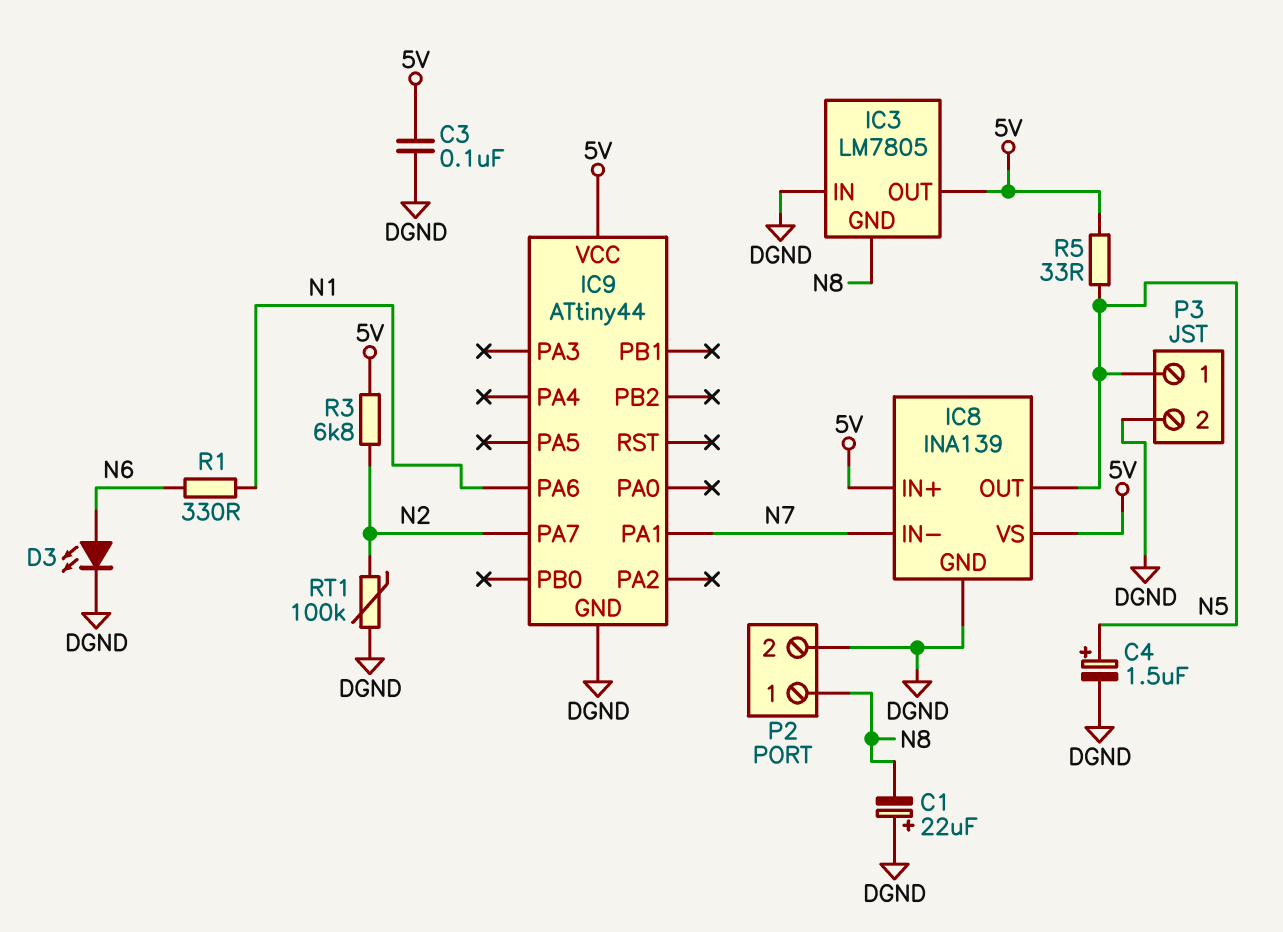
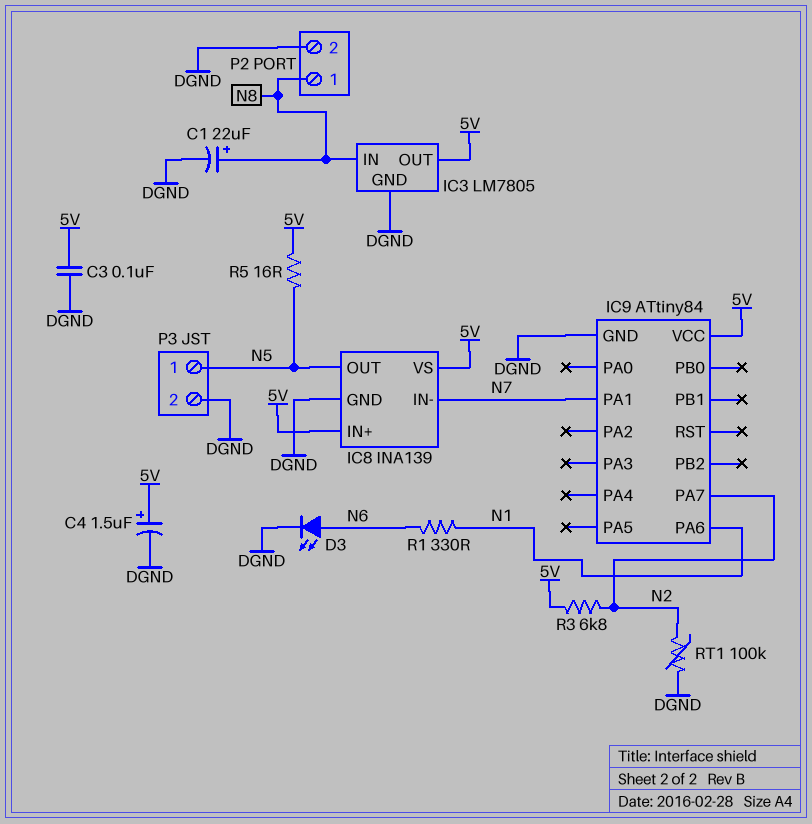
C1: 22uF (plus DGND, minus N8) -> 22uF (plus N8, minus DGND)
C4: 1.5uF (plus N5, minus DGND) -> 1.5uF (plus 5V, minus DGND)
IC3 pin GND: N8 -> DGND
IC3 pin IN: DGND -> N8
IC9: ATtiny44 -> ATtiny84
R5: 33 (5V, N5) -> 16 (5V, N5)

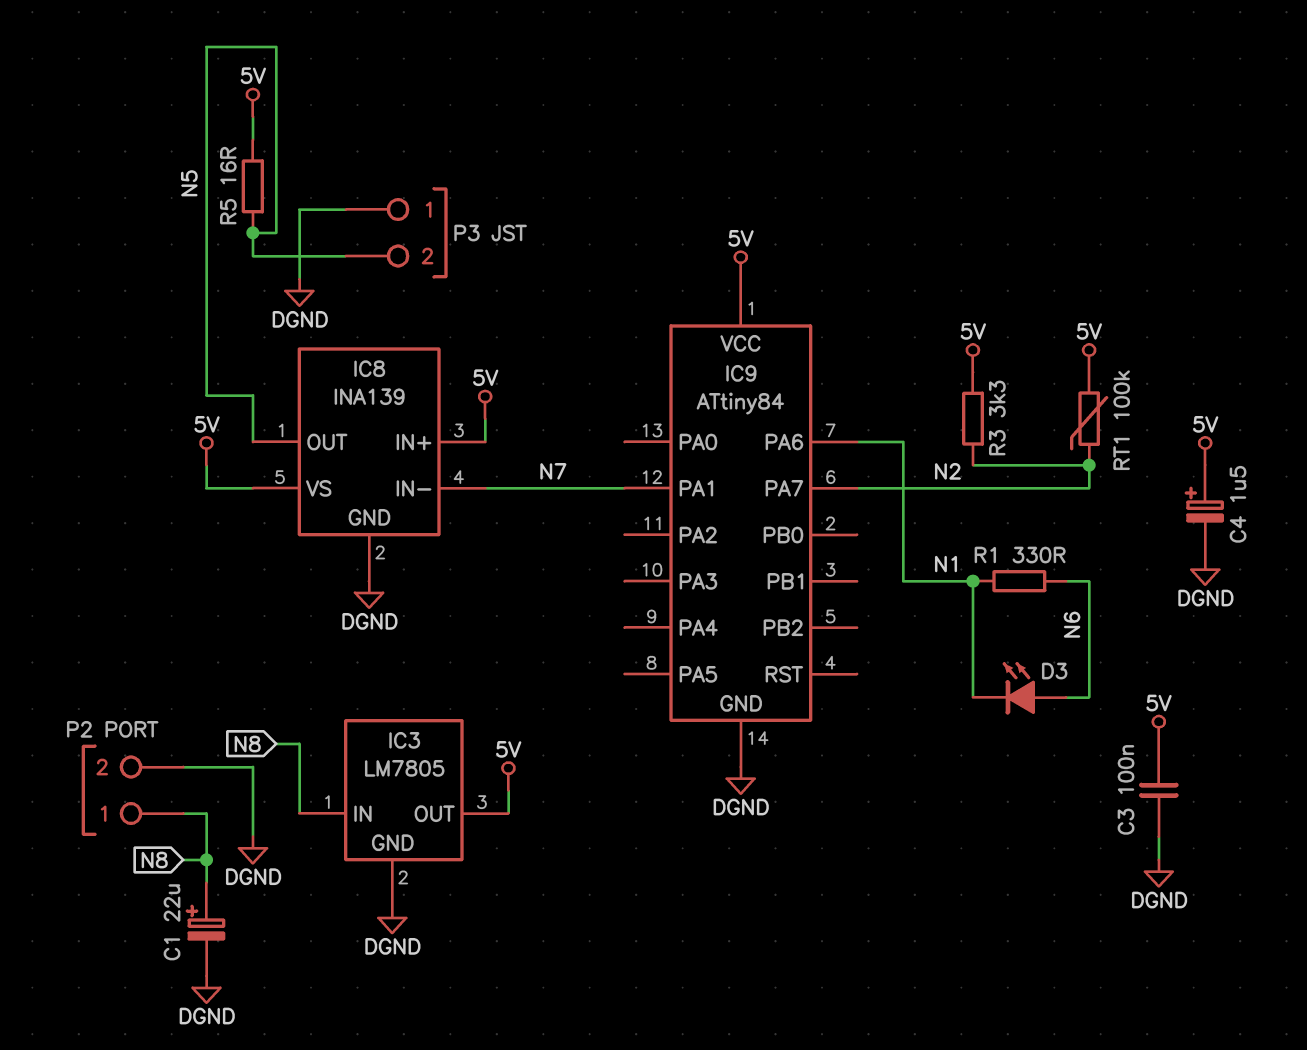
D3: LED (A N6, K DGND) -> LED (A N6, K N1)
P3 pin 1: N5 -> DGND
P3 pin 2: DGND -> N5
R3: 6.8k (5V, N2) -> 3.3k (5V, N2)
RT1: 100k (DGND, N2) -> 100k (5V, N2)

